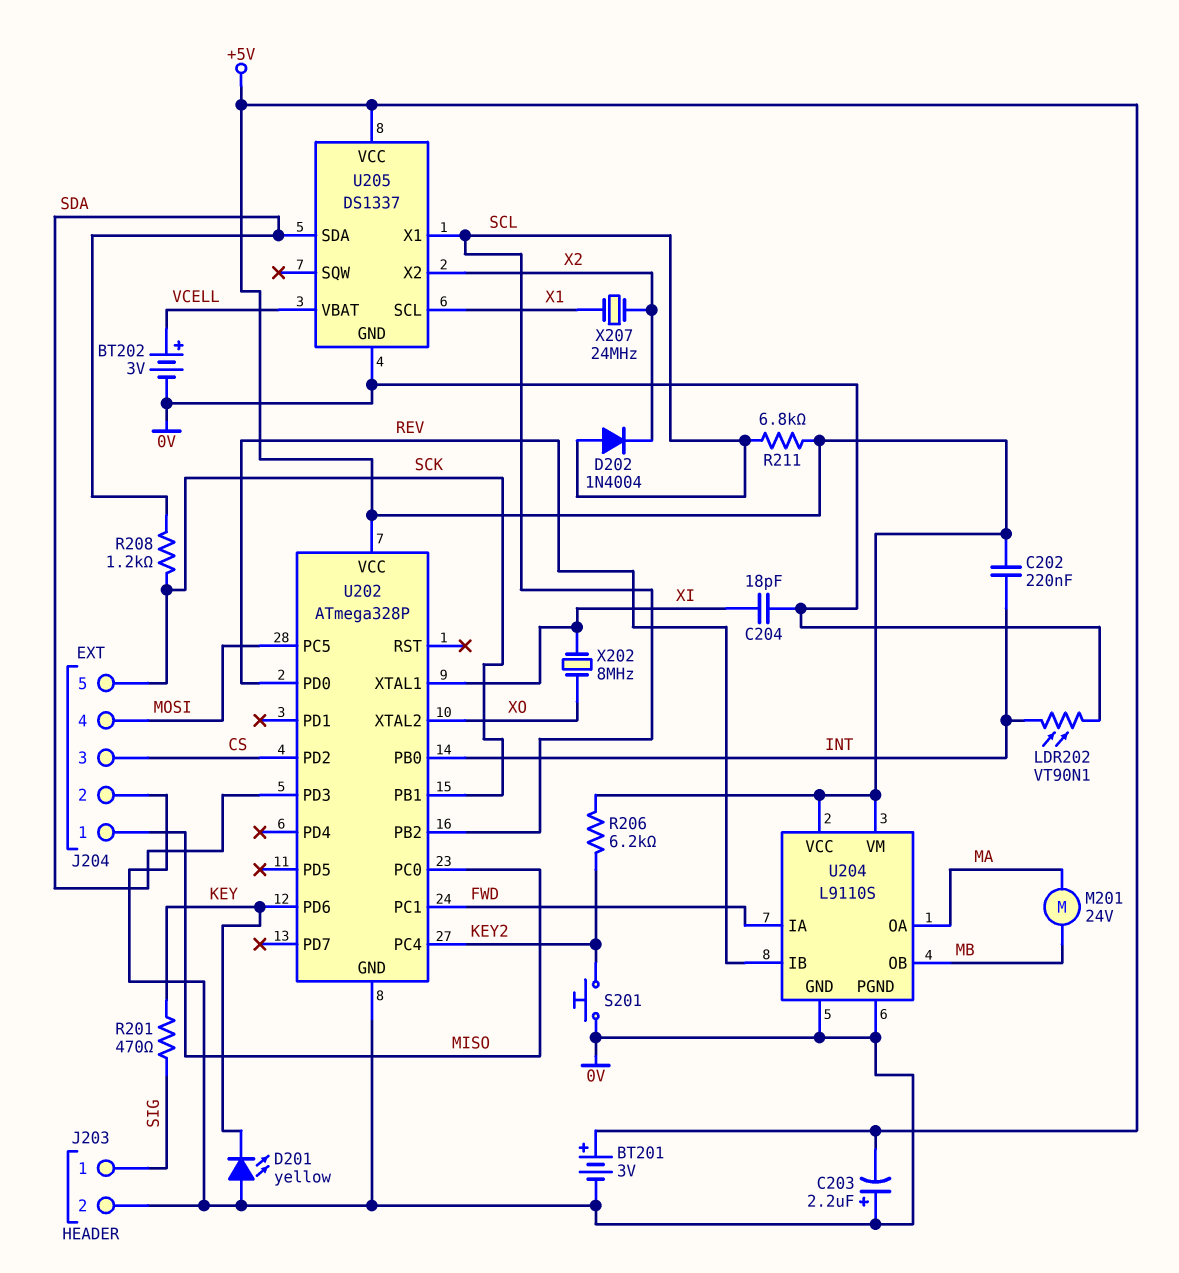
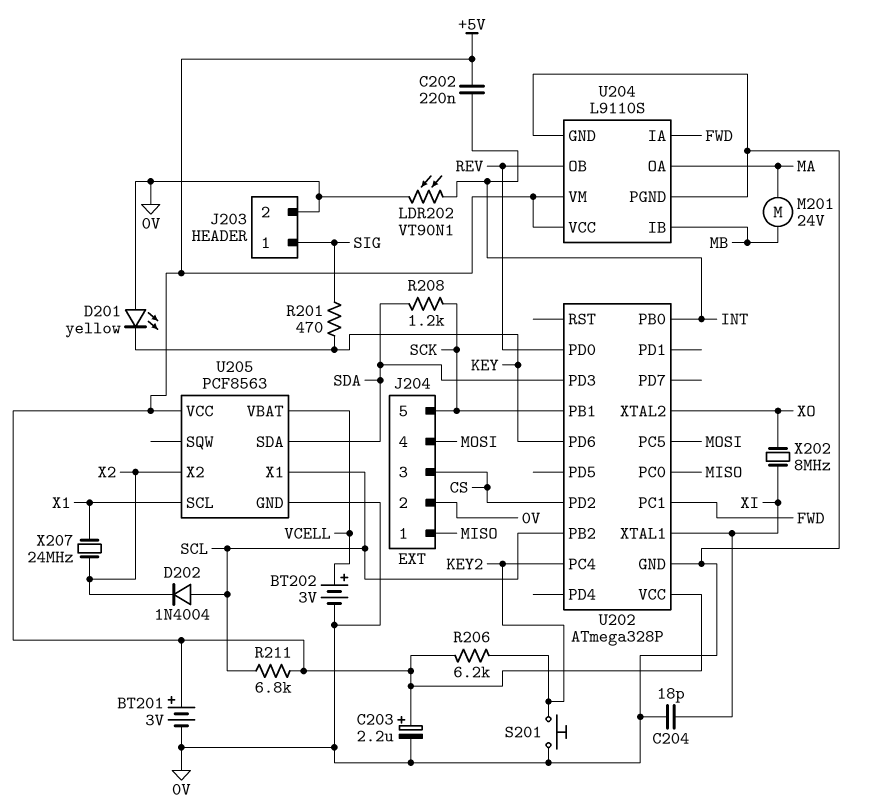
C203: 2.2uF (plus 0V, minus +5V) -> 2.2uF (plus +5V, minus 0V)
U204 pin IB: REV -> MB
U204 pin OB: MB -> REV
U205: DS1337 -> PCF8563

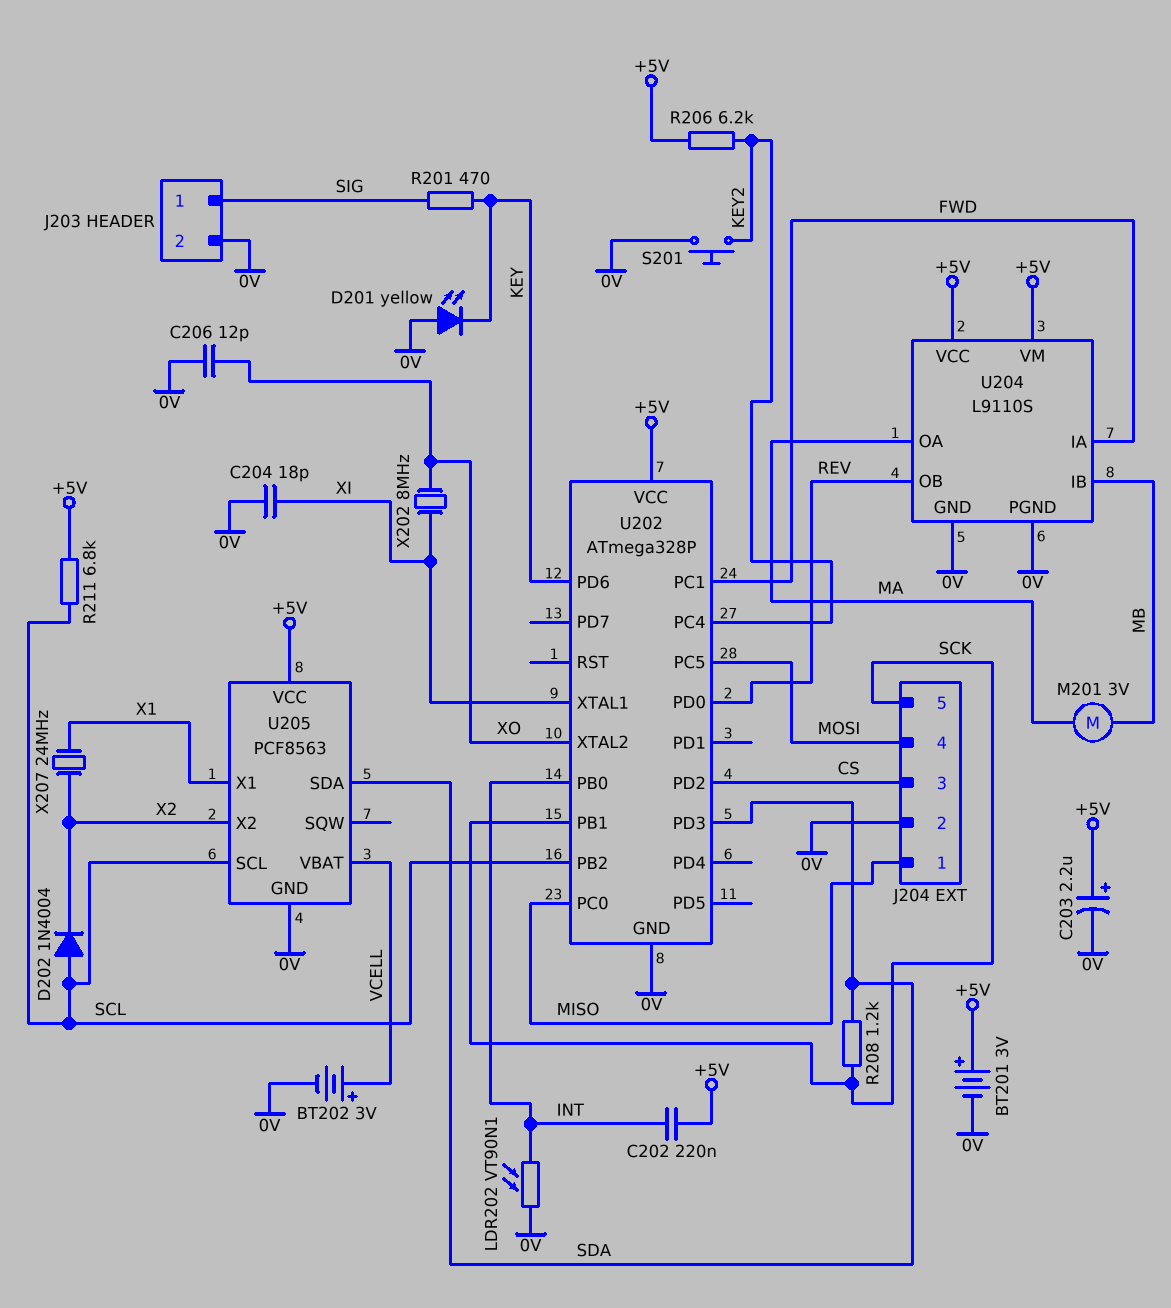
C206: none -> 12pF (0V, XO)
M201: motor 24V (MA, MB) -> motor 3V (MA, MB)
U205 pin SCL: X1 -> SCL
U205 pin X1: SCL -> X1

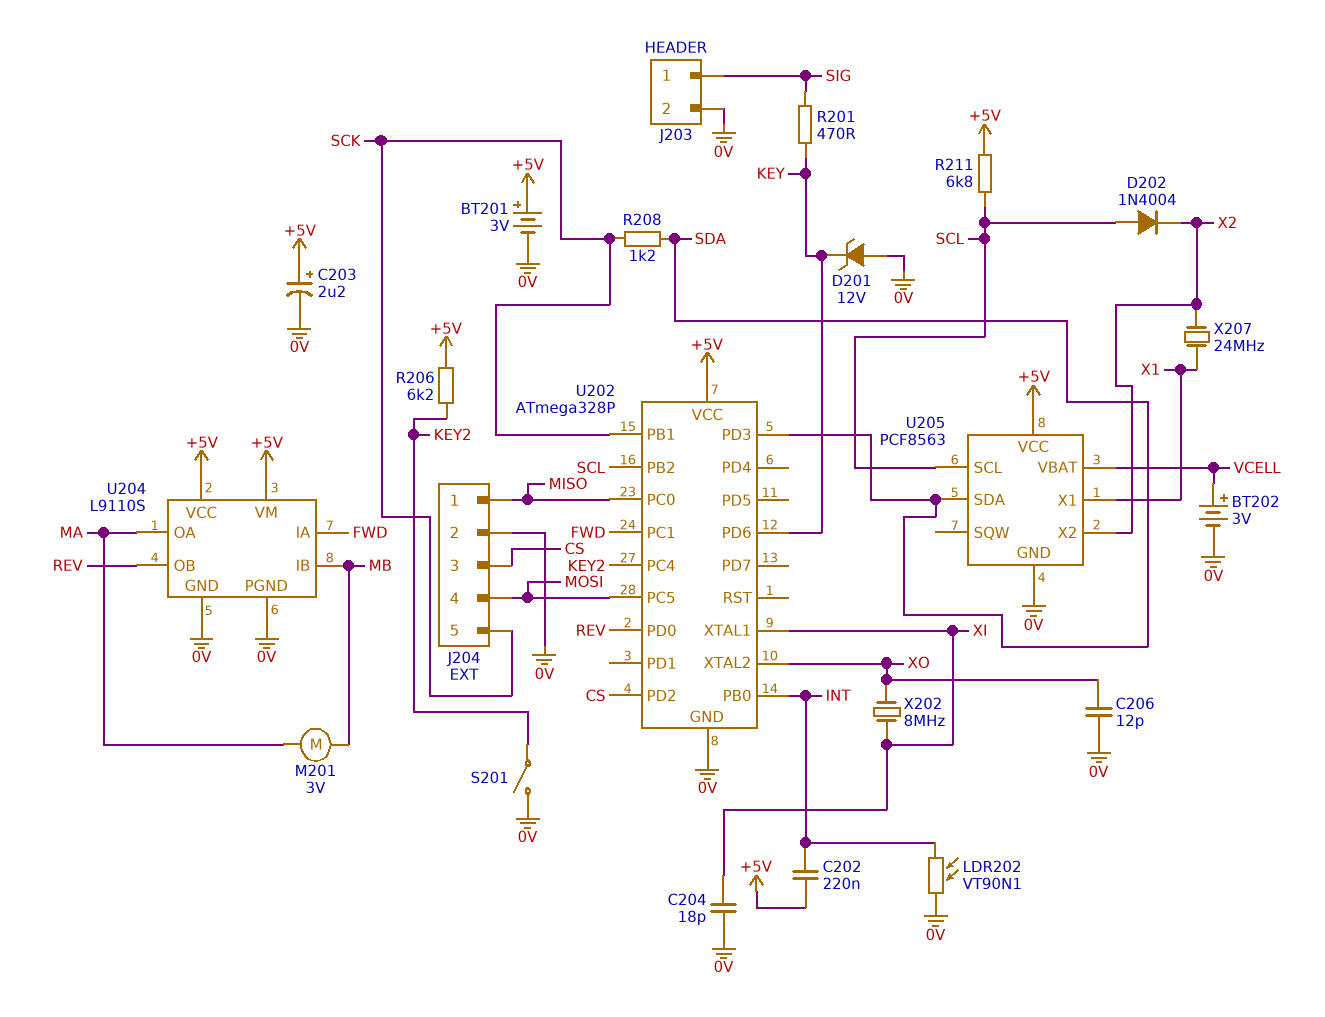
D201: LED yellow (A 0V, K KEY) -> zener 12V (A 0V, K KEY)
S201: button (0V, KEY2) -> switch (0V, KEY2)

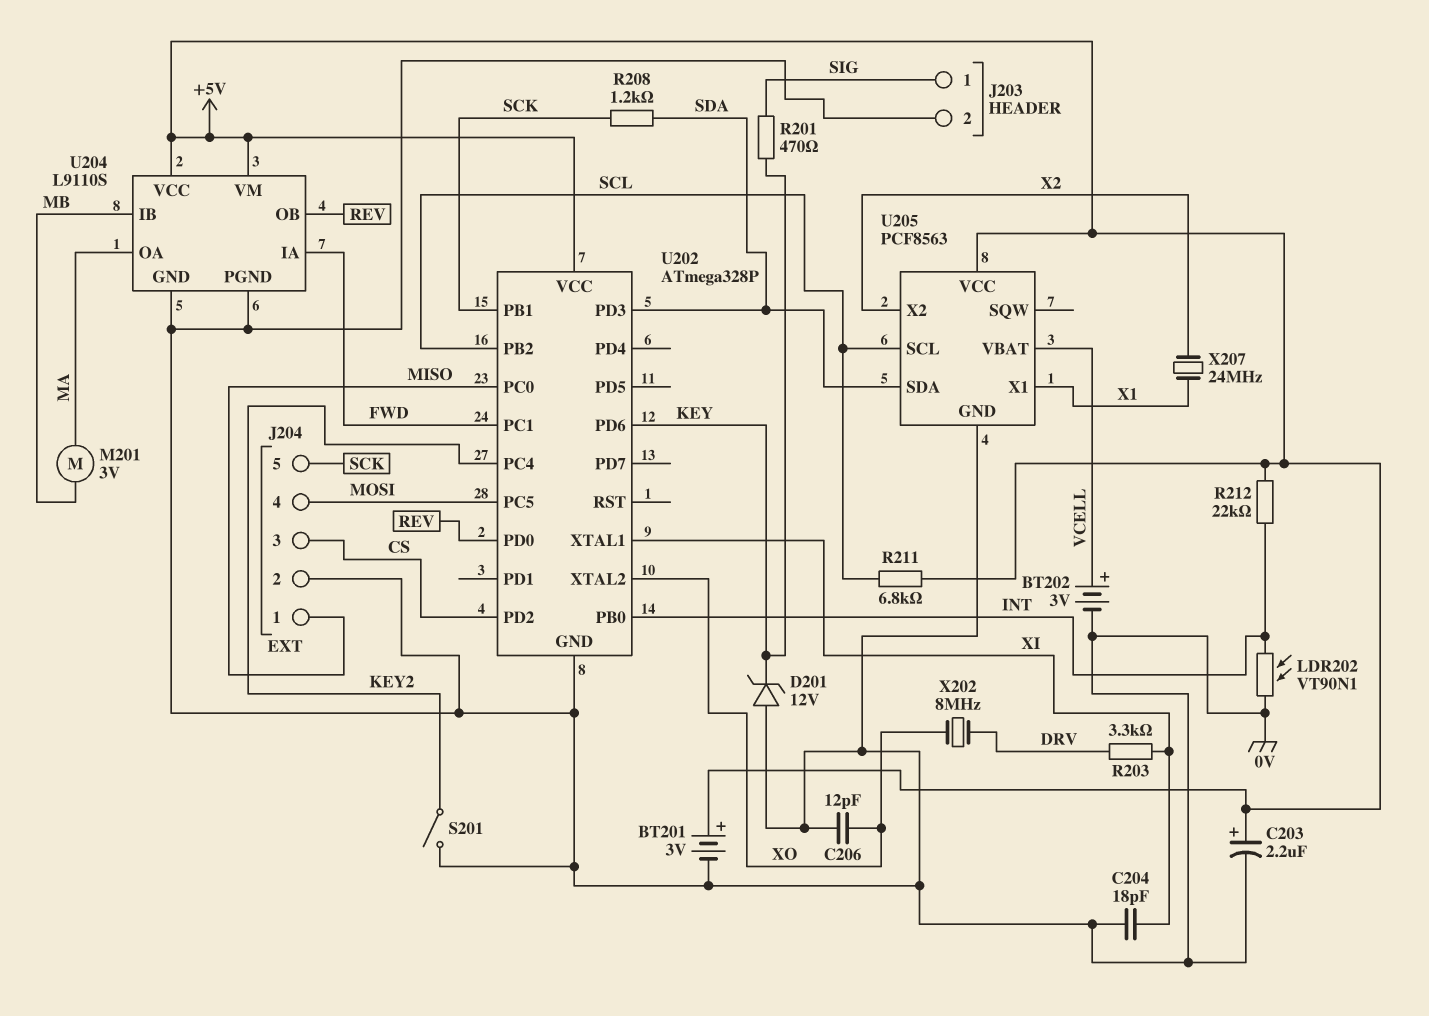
C202: 220nF (+5V, INT) -> none
D202: diode 1N4004 (A SCL, K X2) -> none
R203: none -> 3.3k (DRV, XI)
R206: 6.2k (+5V, KEY2) -> none
R212: none -> 22k (+5V, INT)
X202: 8MHz (XI, XO) -> 8MHz (DRV, XO)

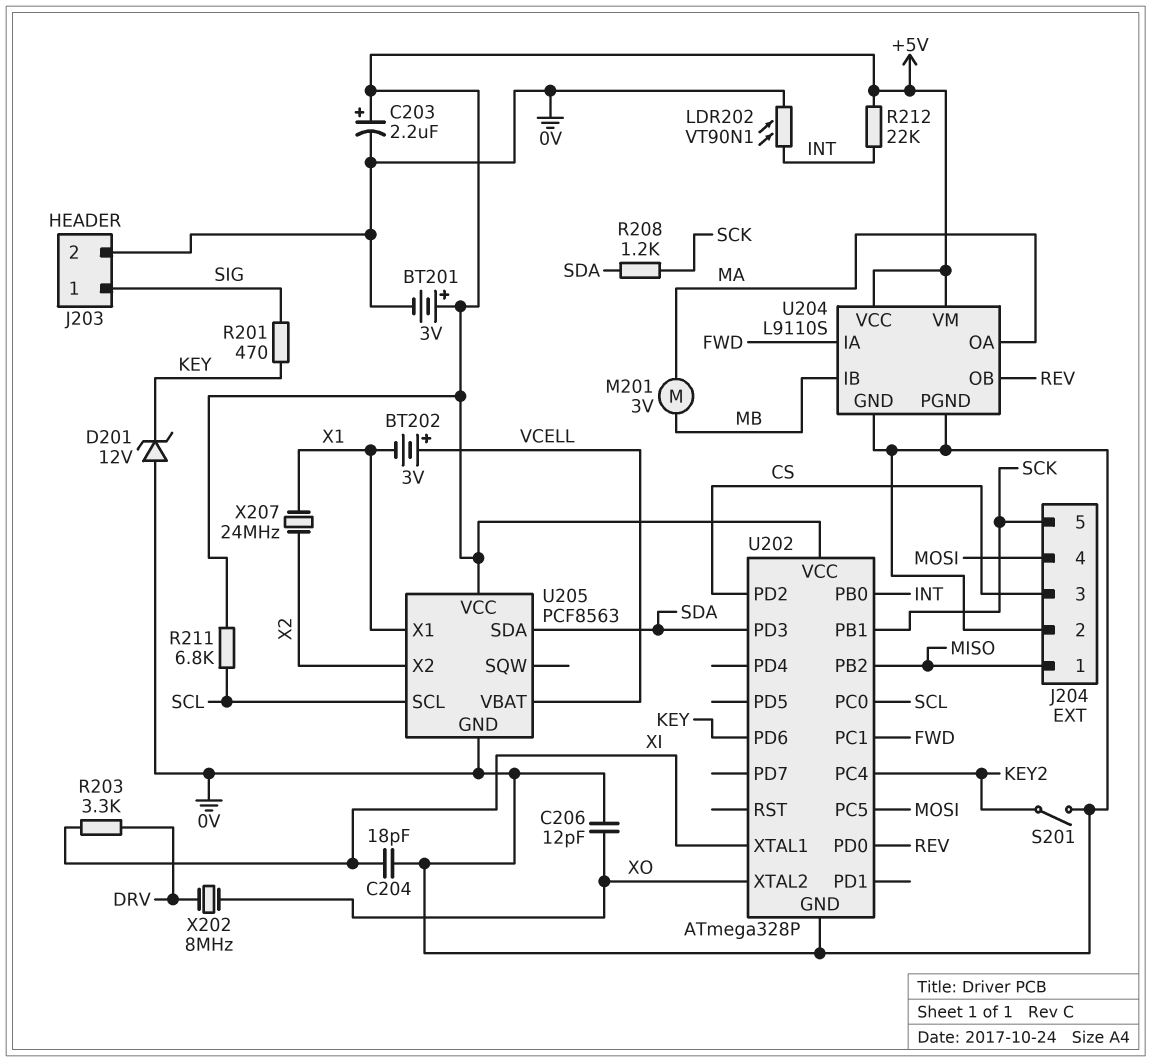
BT202: 3V (plus VCELL, minus 0V) -> 3V (plus VCELL, minus X1)
U202 pin PB2: SCL -> MISO
U202 pin PC0: MISO -> SCL

